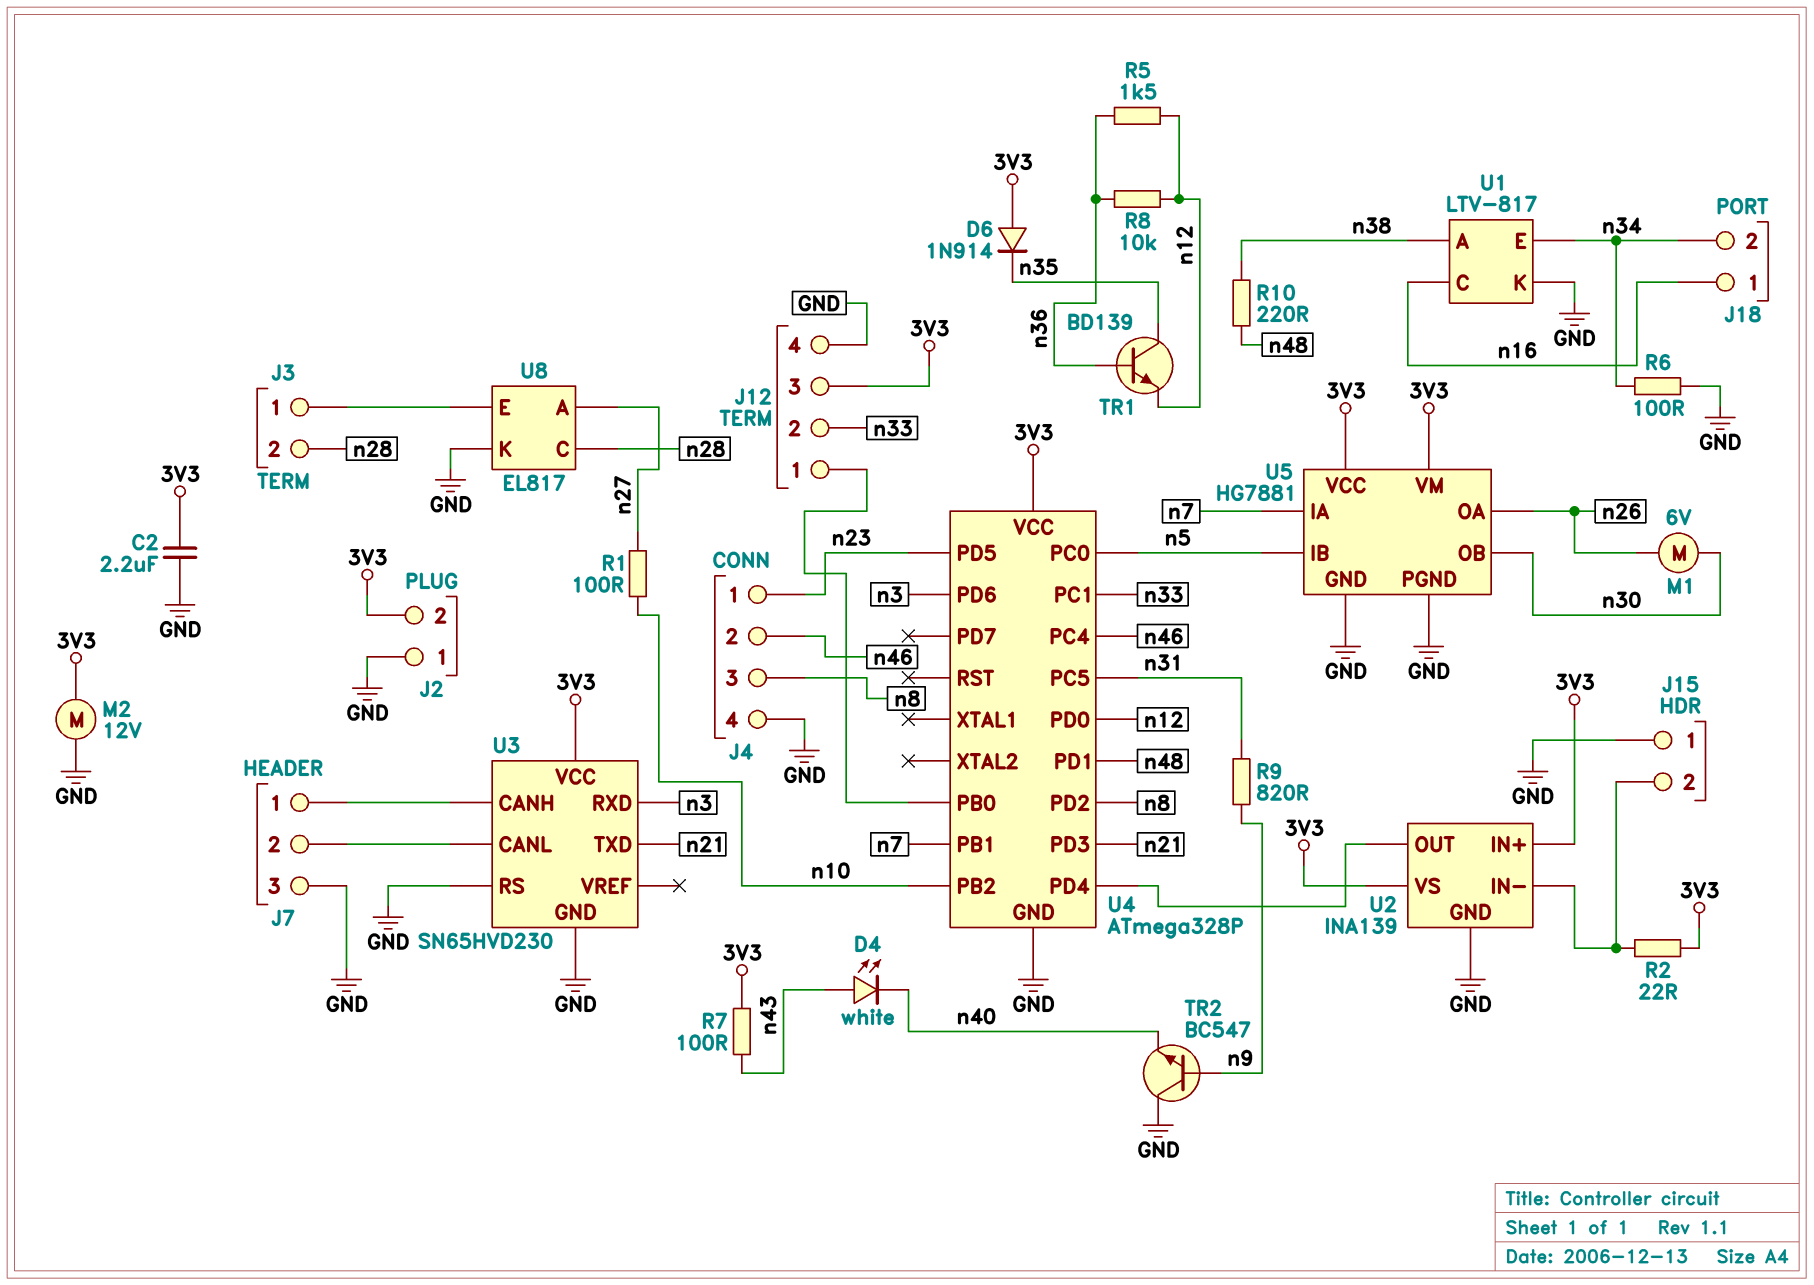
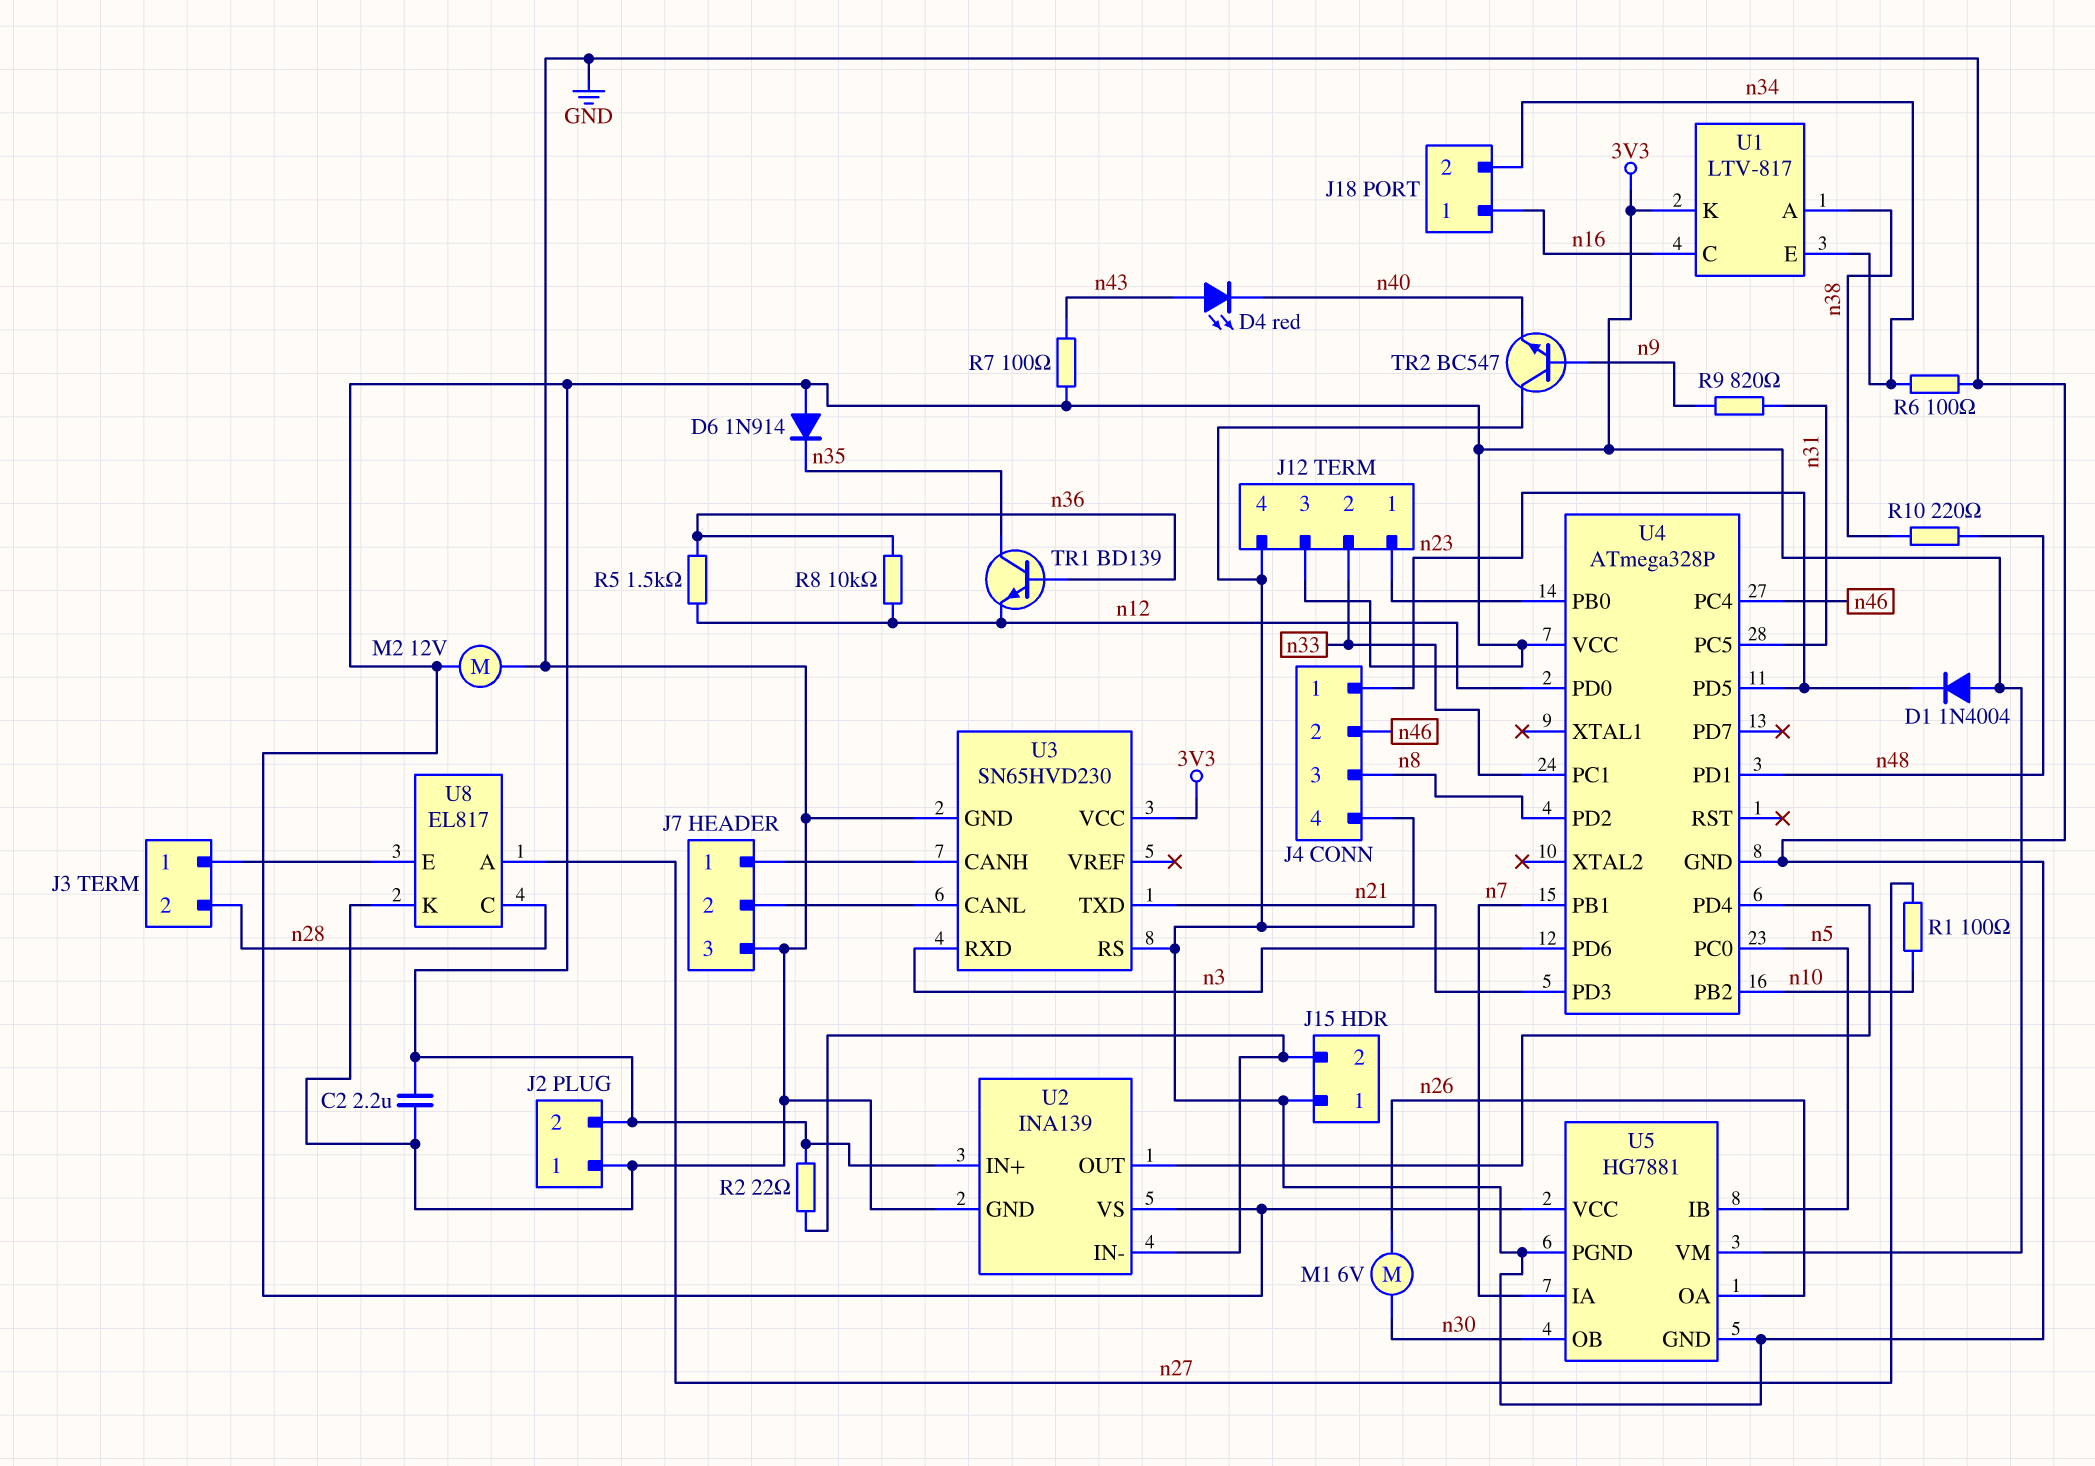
D1: none -> diode 1N4004 (A 3V3, K n23)
D4: LED white (A n43, K n40) -> LED red (A n43, K n40)
U1 pin K: GND -> 3V3

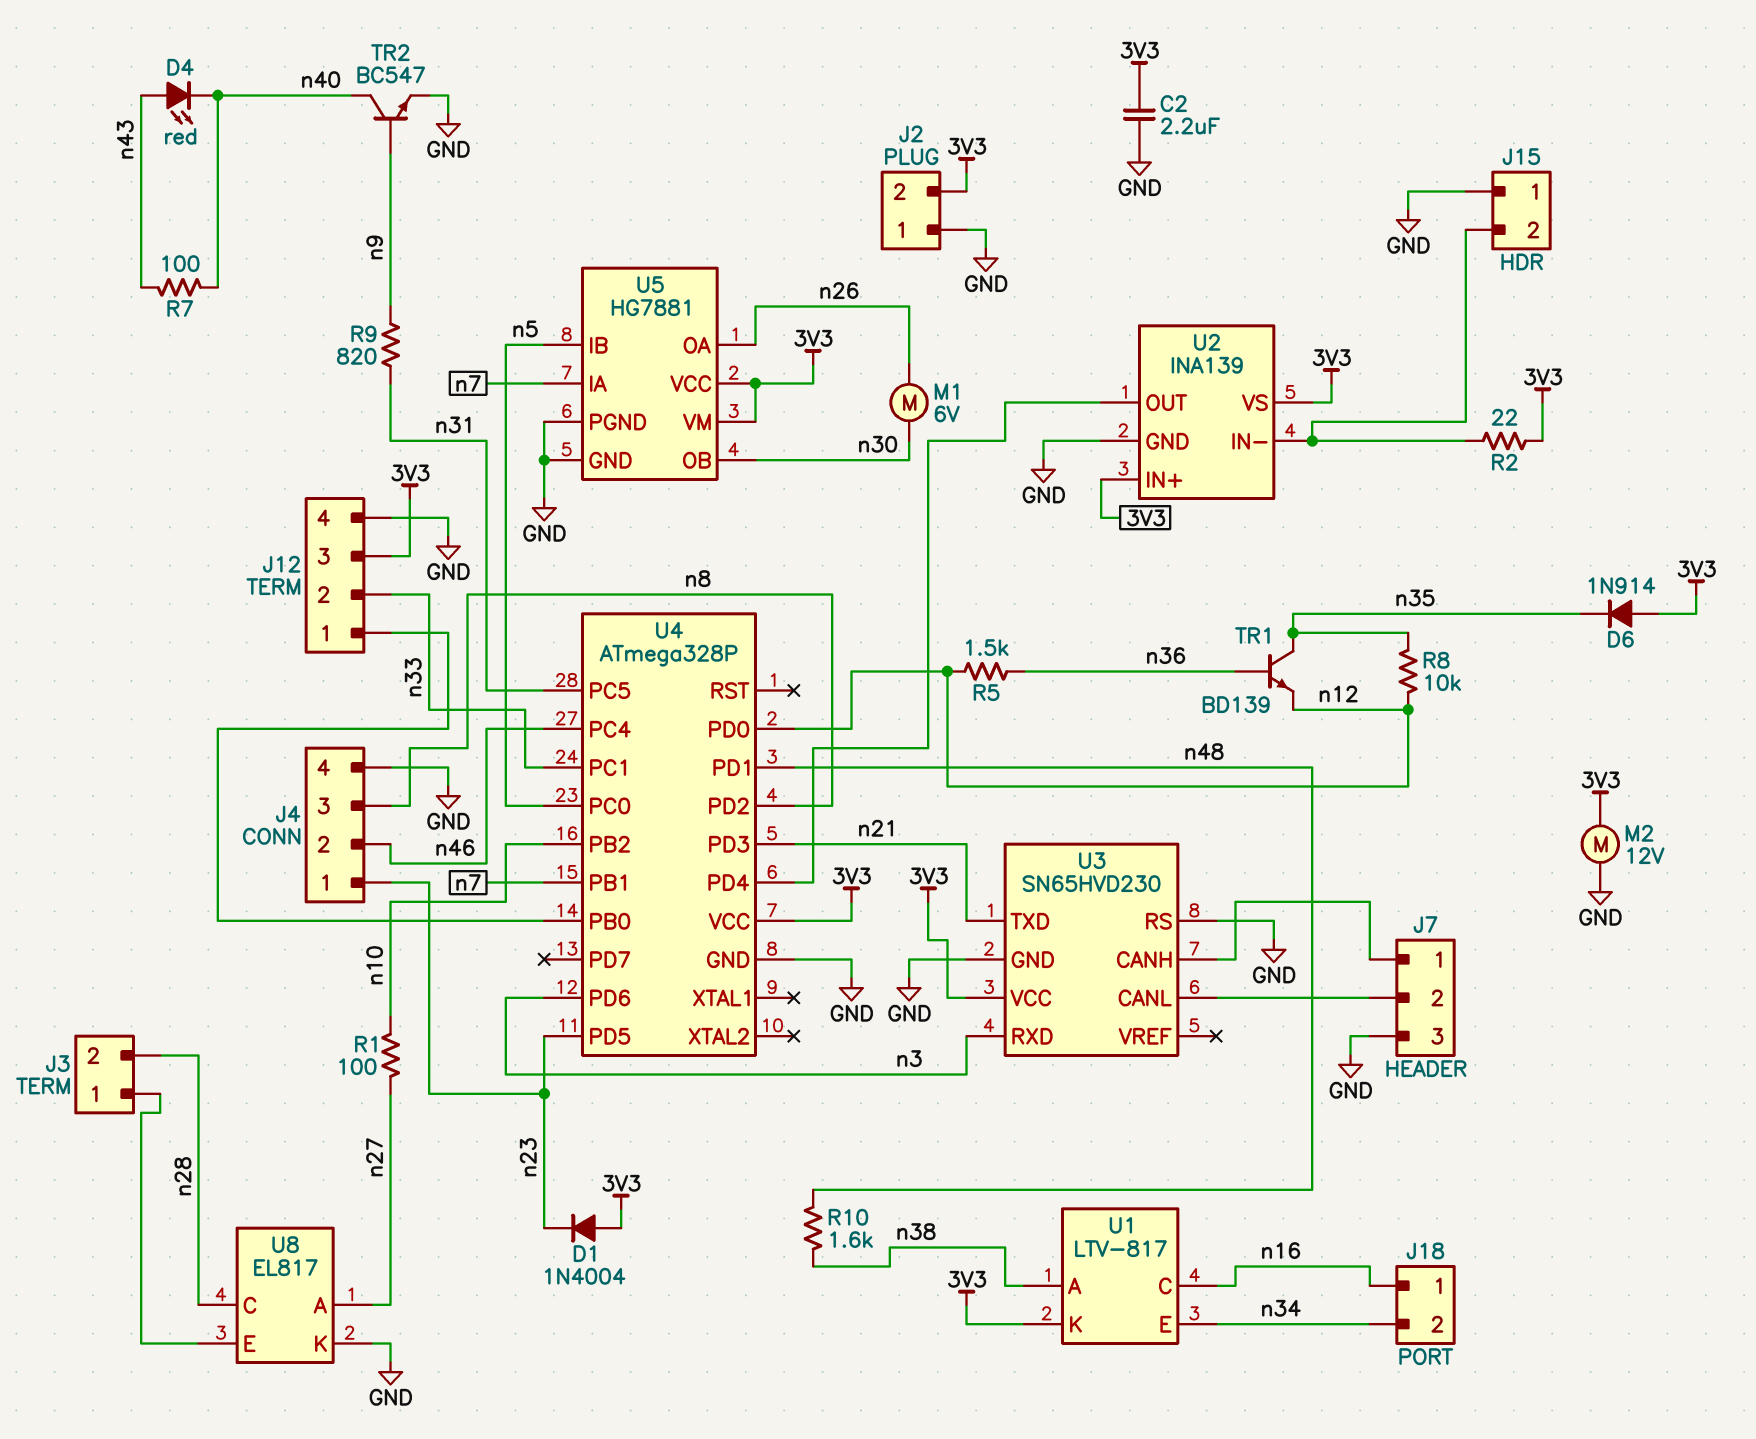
R6: 100 (GND, n34) -> none
R7: 100 (3V3, n43) -> 100 (n40, n43)
R8: 10k (n12, n36) -> 10k (n12, n35)
R10: 220 (n38, n48) -> 1.6k (n38, n48)
TR2: NPN BC547 (B n9, C GND, E n40) -> NPN BC547 (B n9, C n40, E GND)

